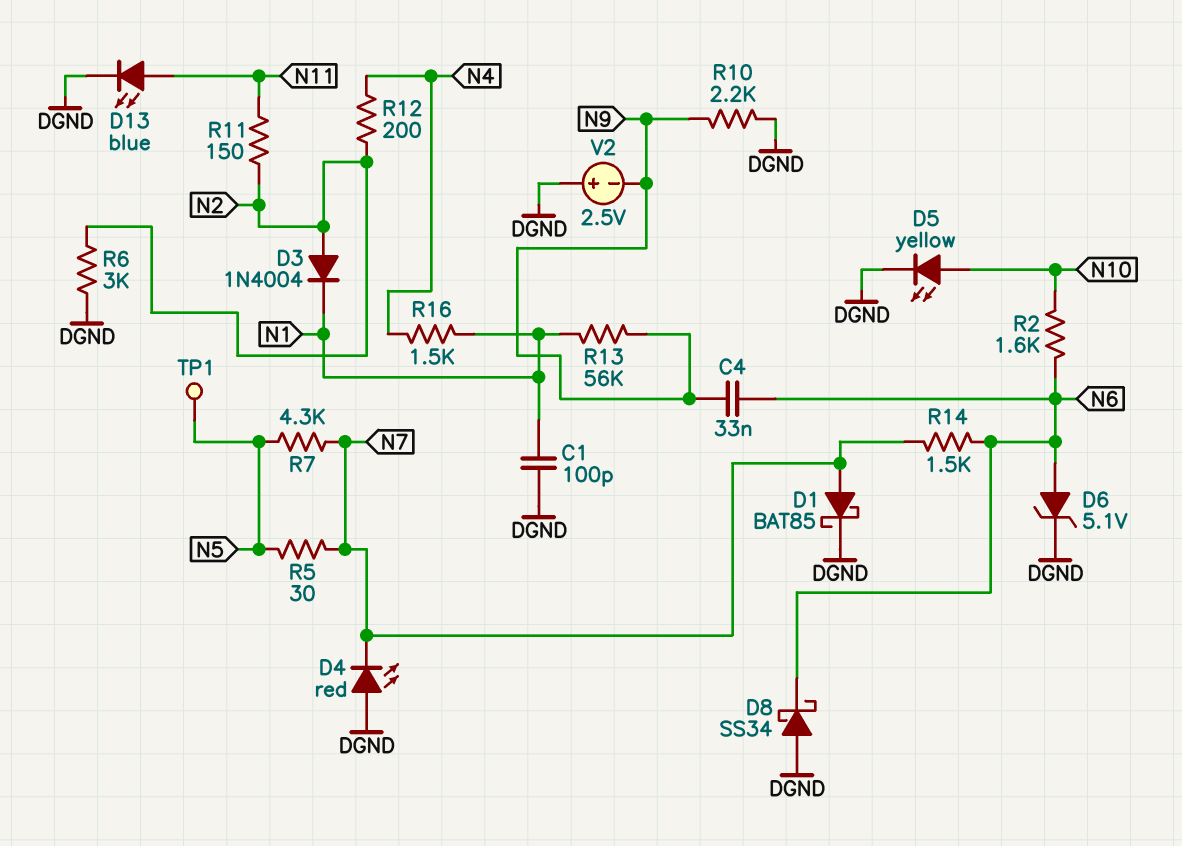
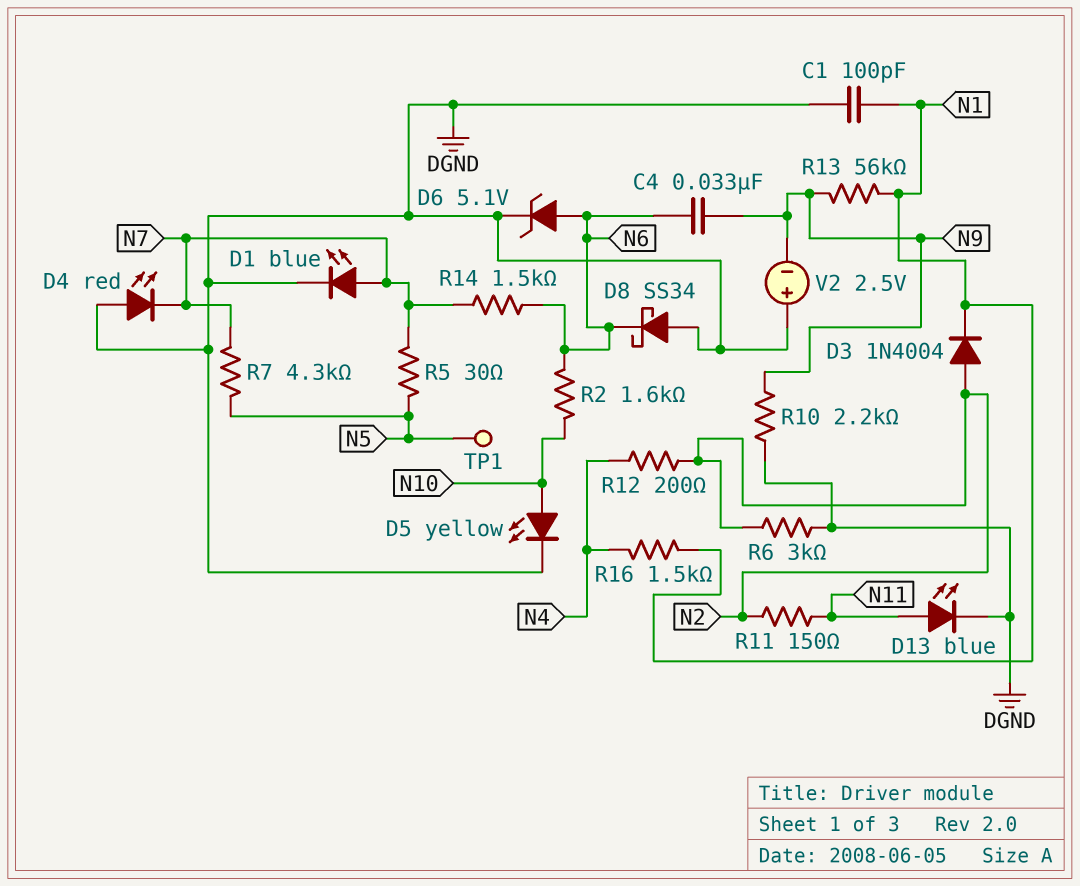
D1: schottky BAT85 (A N7, K DGND) -> LED blue (A N7, K DGND)

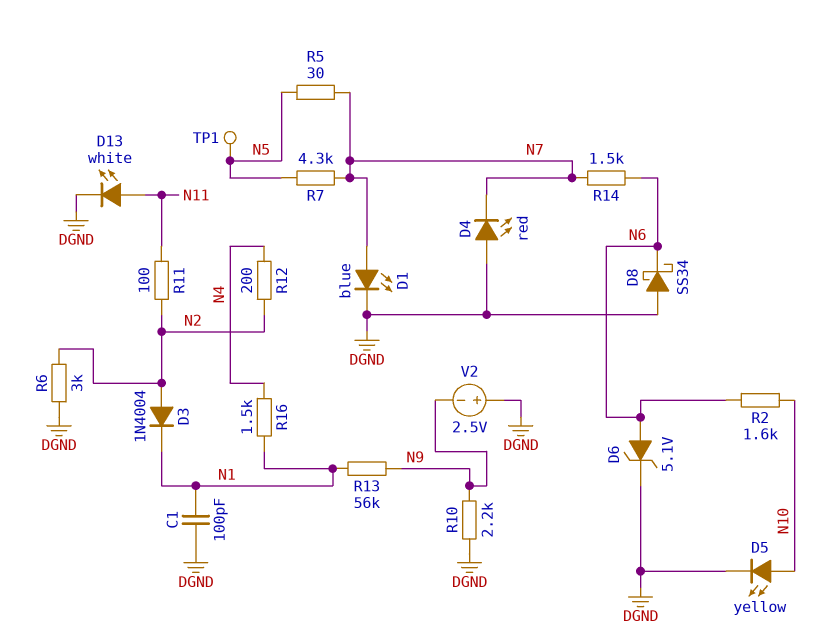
C4: 33nF (N6, N9) -> none
D13: LED blue (A N11, K DGND) -> LED white (A N11, K DGND)
R11: 150 (N2, N11) -> 100 (N2, N11)

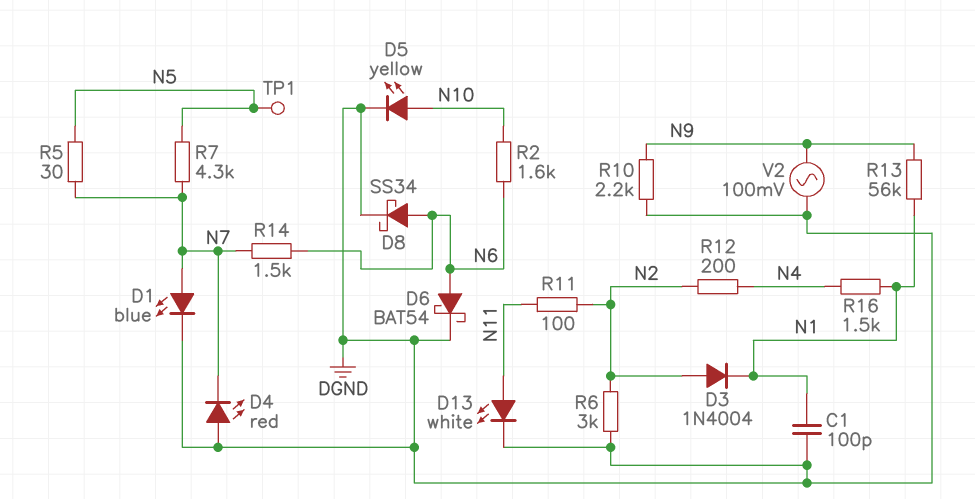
D6: zener 5.1V (A N6, K DGND) -> schottky BAT54 (A N6, K DGND)
D8: schottky SS34 (A DGND, K N6) -> schottky SS34 (A N6, K DGND)
V2: 2.5V (plus DGND, minus N9) -> AC 100mV (DGND, N9)

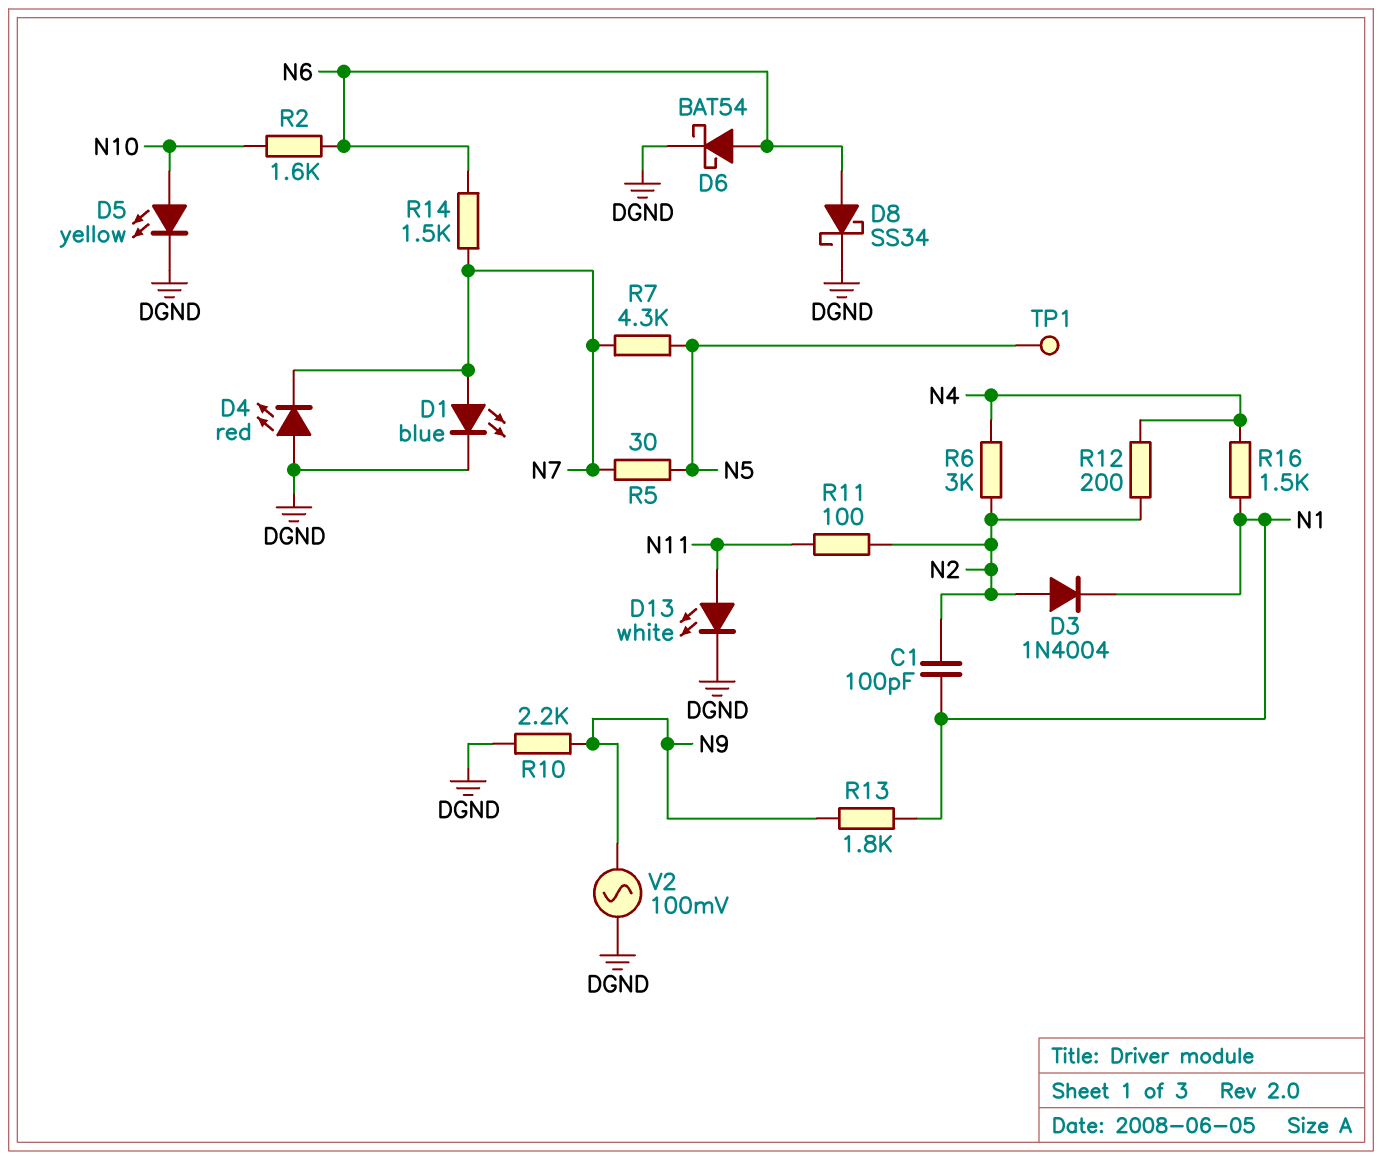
C1: 100pF (DGND, N1) -> 100pF (N1, N2)
R6: 3k (DGND, N2) -> 3k (N2, N4)
R13: 56k (N1, N9) -> 1.8k (N1, N9)

